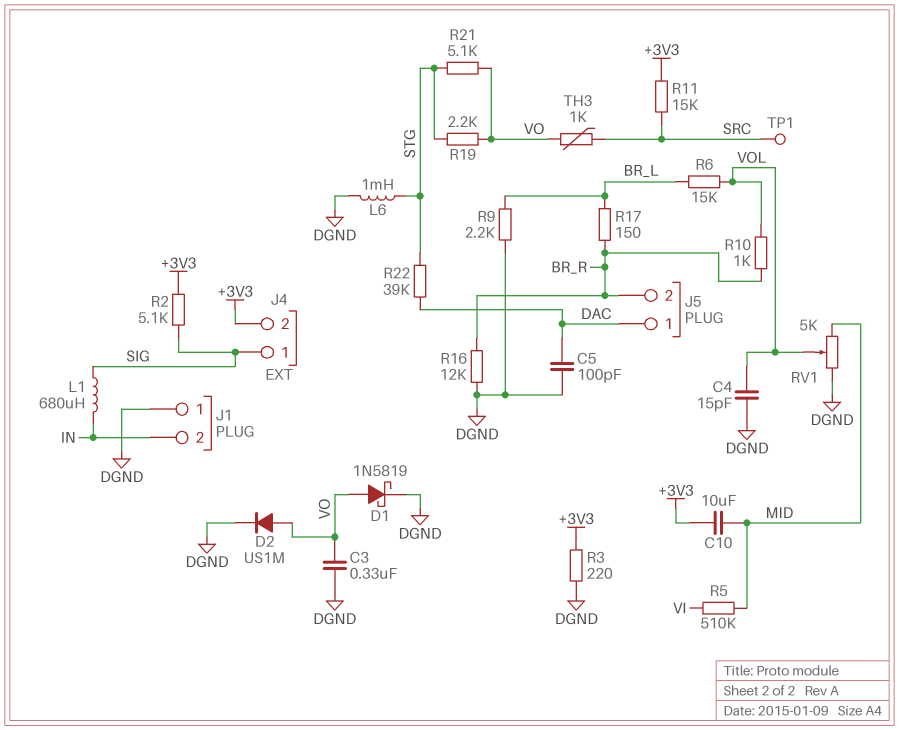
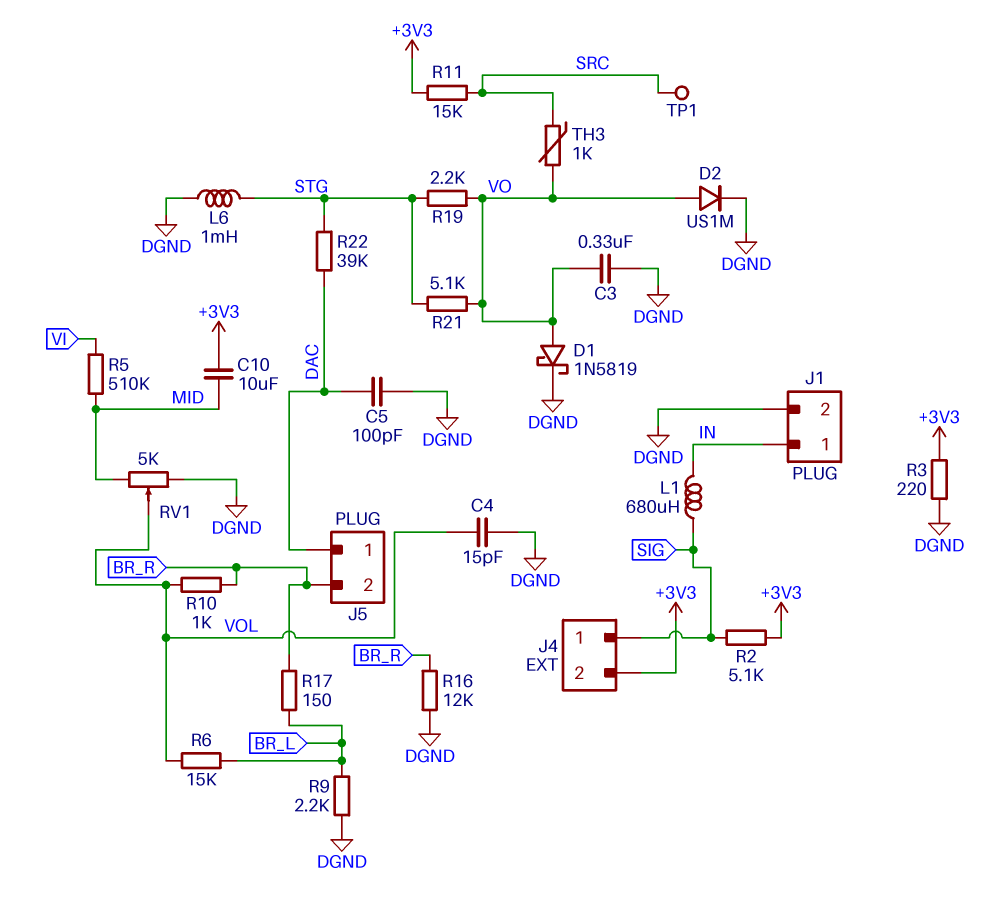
J1 pin 1: DGND -> IN
J1 pin 2: IN -> DGND

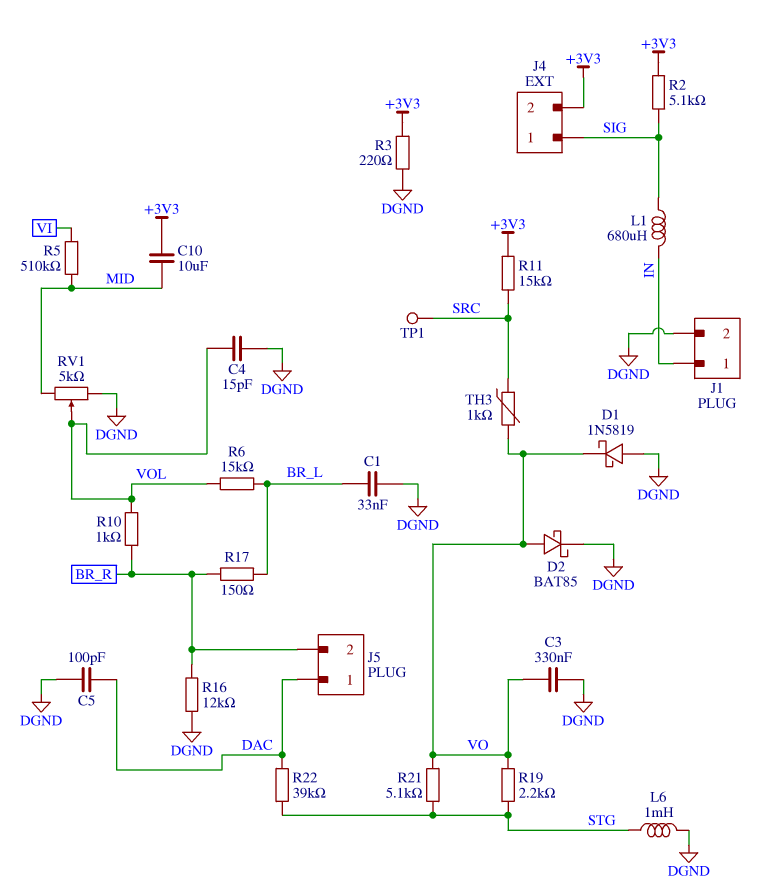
C1: none -> 33nF (BR_L, DGND)
D1: schottky 1N5819 (A VO, K DGND) -> schottky 1N5819 (A DGND, K VO)
D2: diode US1M (A VO, K DGND) -> schottky BAT85 (A VO, K DGND)
R9: 2.2k (BR_L, DGND) -> none

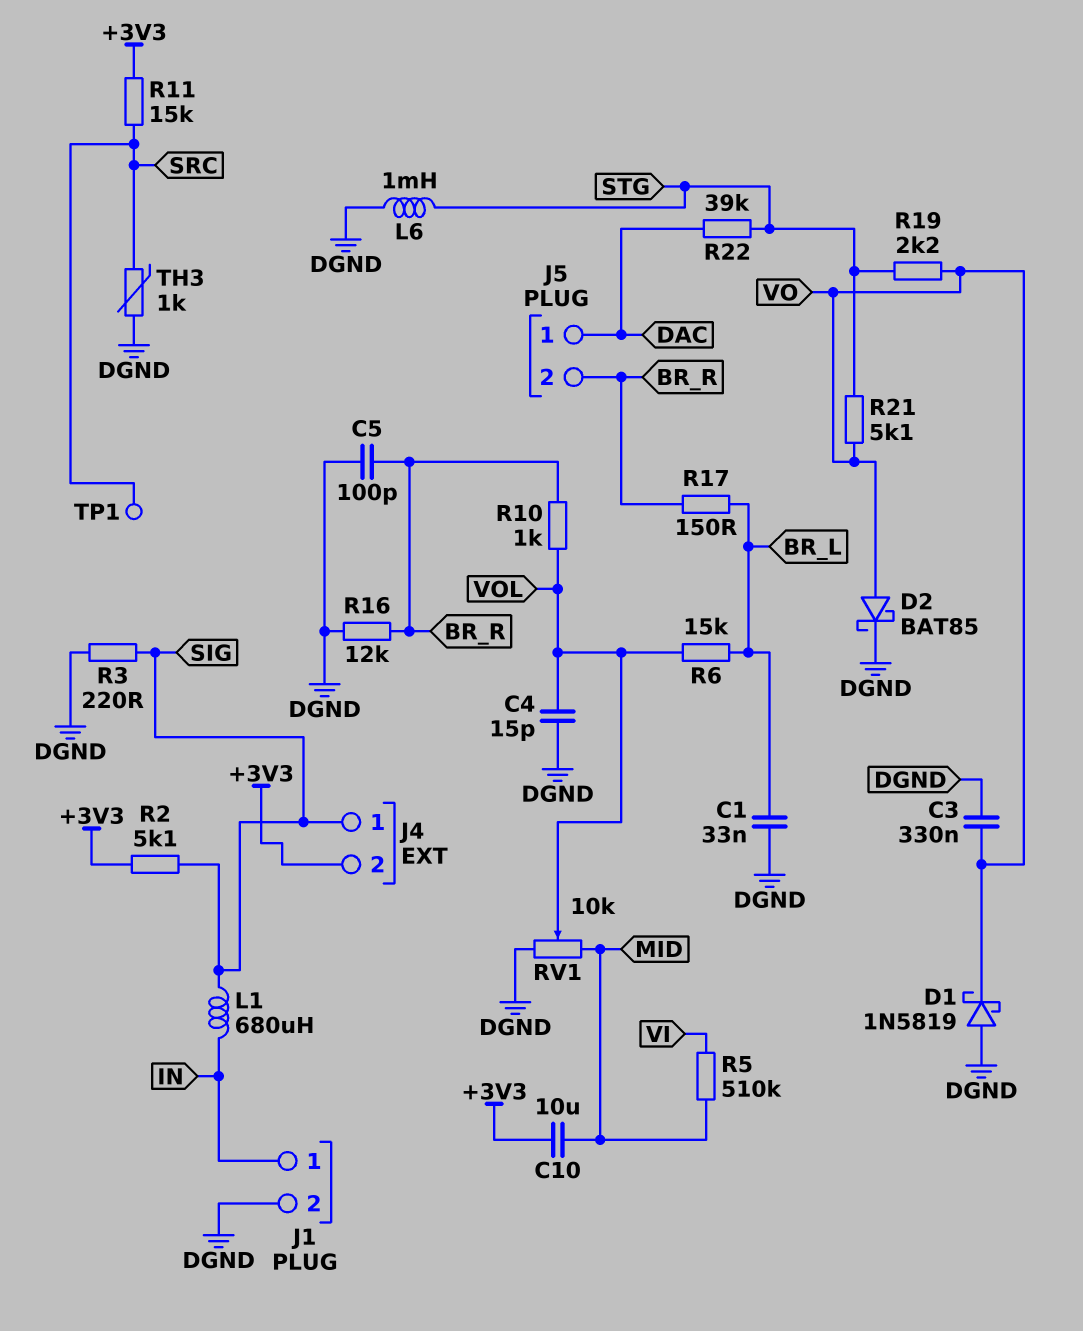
C5: 100pF (DAC, DGND) -> 100pF (BR_R, DGND)
R3: 220 (+3V3, DGND) -> 220 (DGND, SIG)
RV1: 5k (DGND, MID, wiper VOL) -> 10k (DGND, MID, wiper VOL)
TH3: 1k (SRC, VO) -> 1k (DGND, SRC)

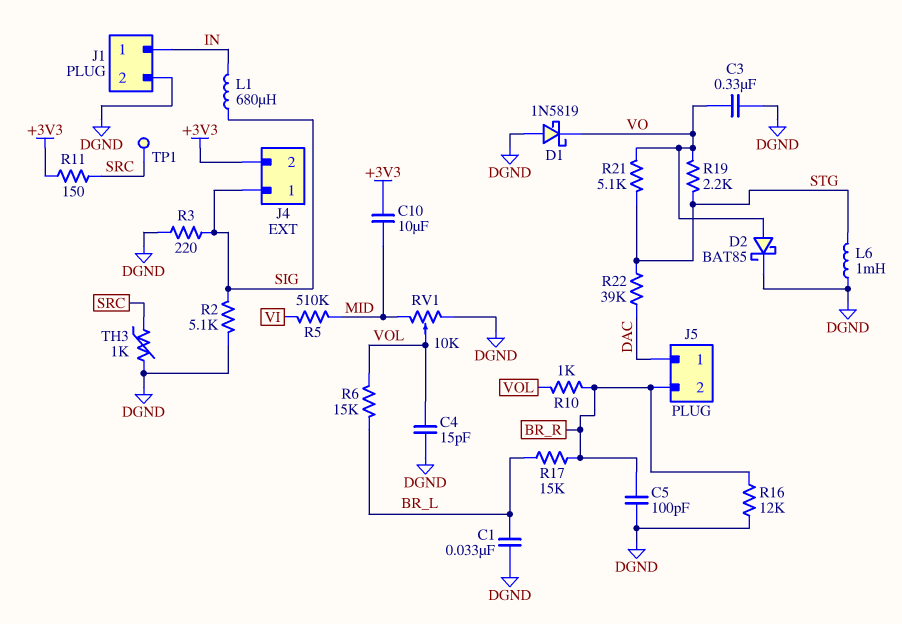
R2: 5.1k (+3V3, SIG) -> 5.1k (DGND, SIG)
R11: 15k (+3V3, SRC) -> 150 (+3V3, SRC)
R17: 150 (BR_L, BR_R) -> 15k (BR_L, BR_R)

